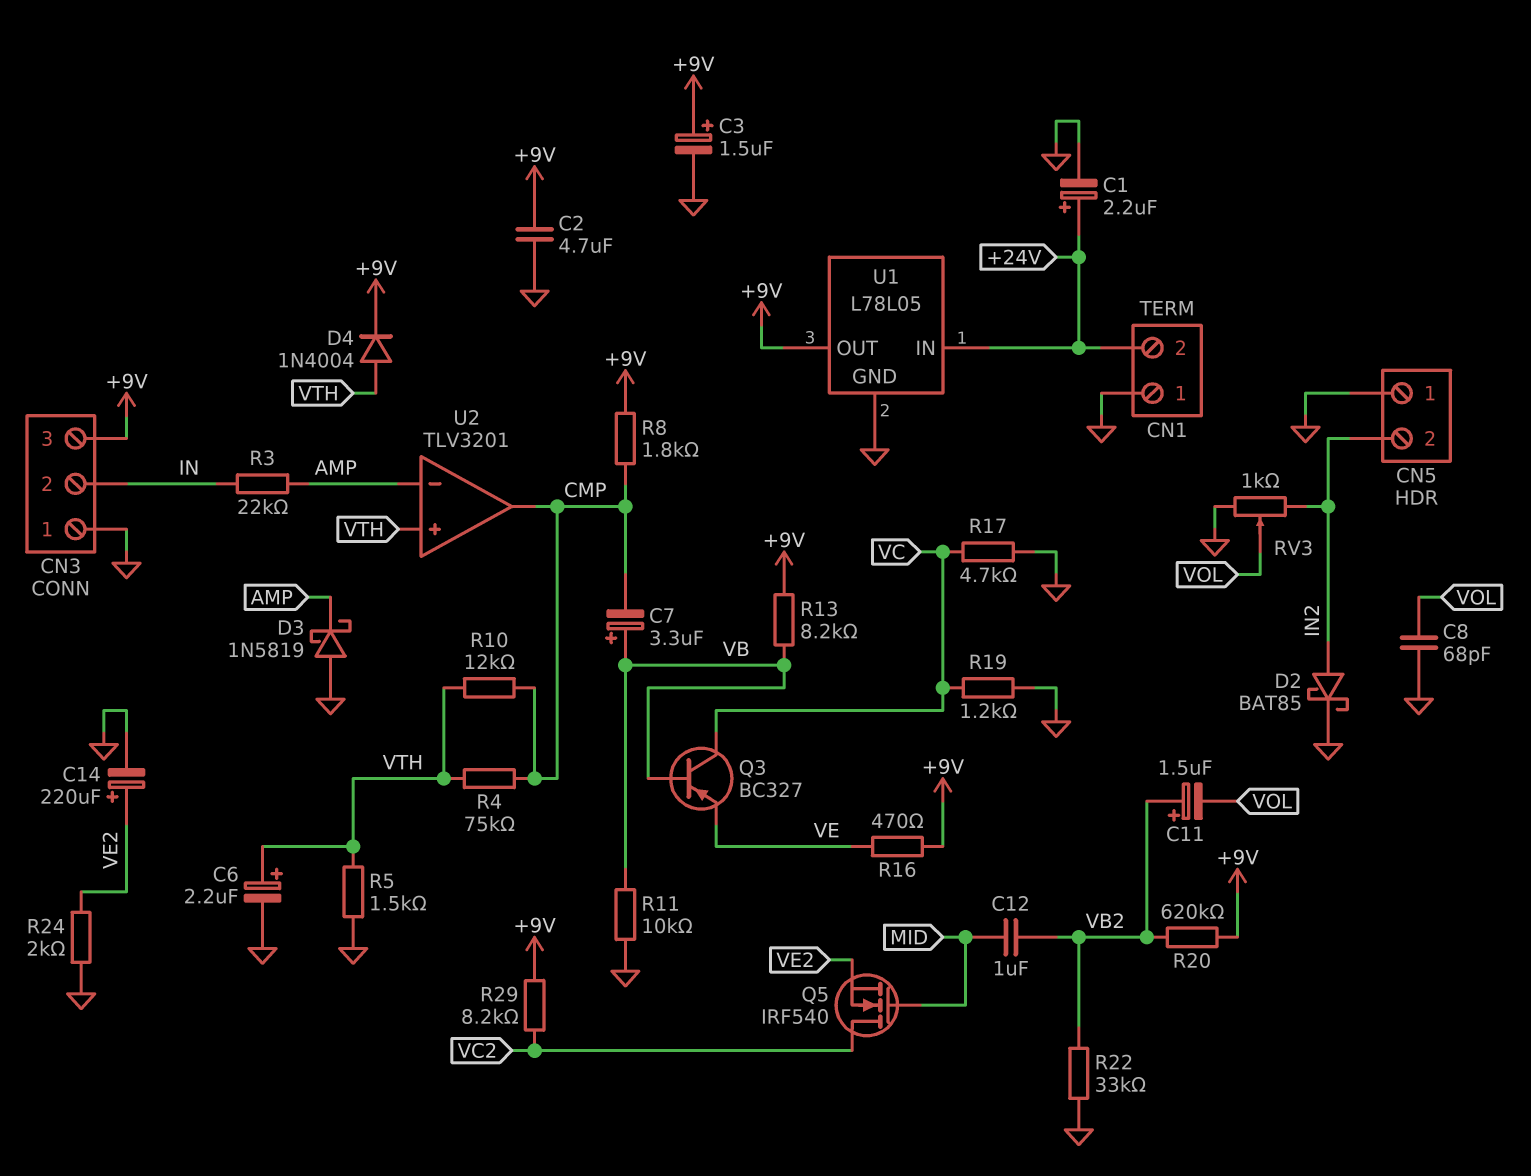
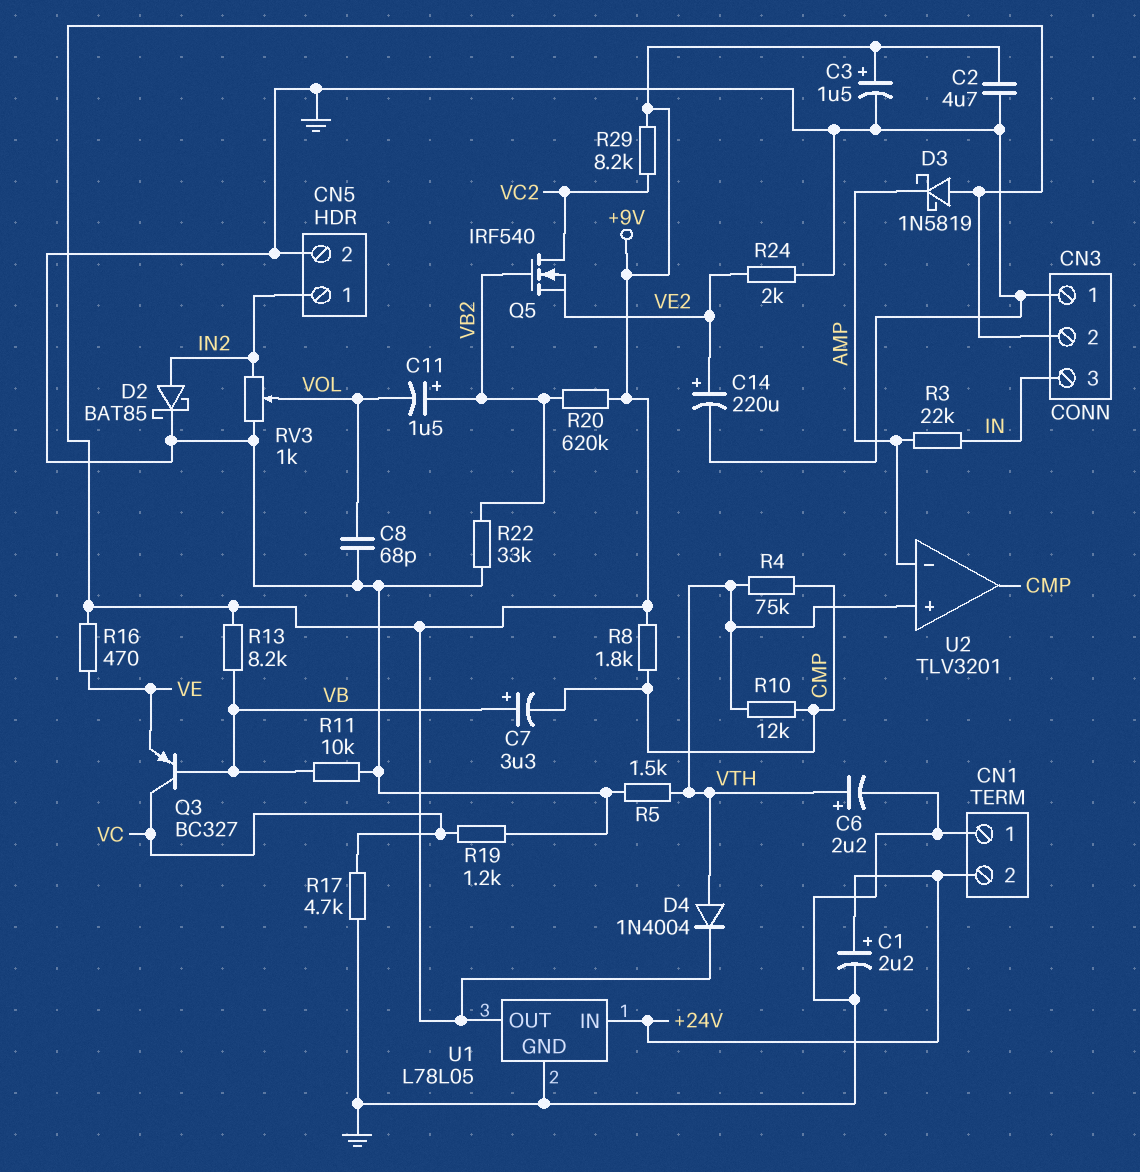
C12: 1uF (MID, VB2) -> none
CN3 pin 2: IN -> +9V
CN3 pin 3: +9V -> IN
CN5 pin 1: GND -> IN2
CN5 pin 2: IN2 -> GND
D3: schottky 1N5819 (A GND, K AMP) -> schottky 1N5819 (A +9V, K AMP)
Q5: NMOS IRF540 (G MID, D VC2, S VE2) -> NMOS IRF540 (G VB2, D VC2, S VE2)

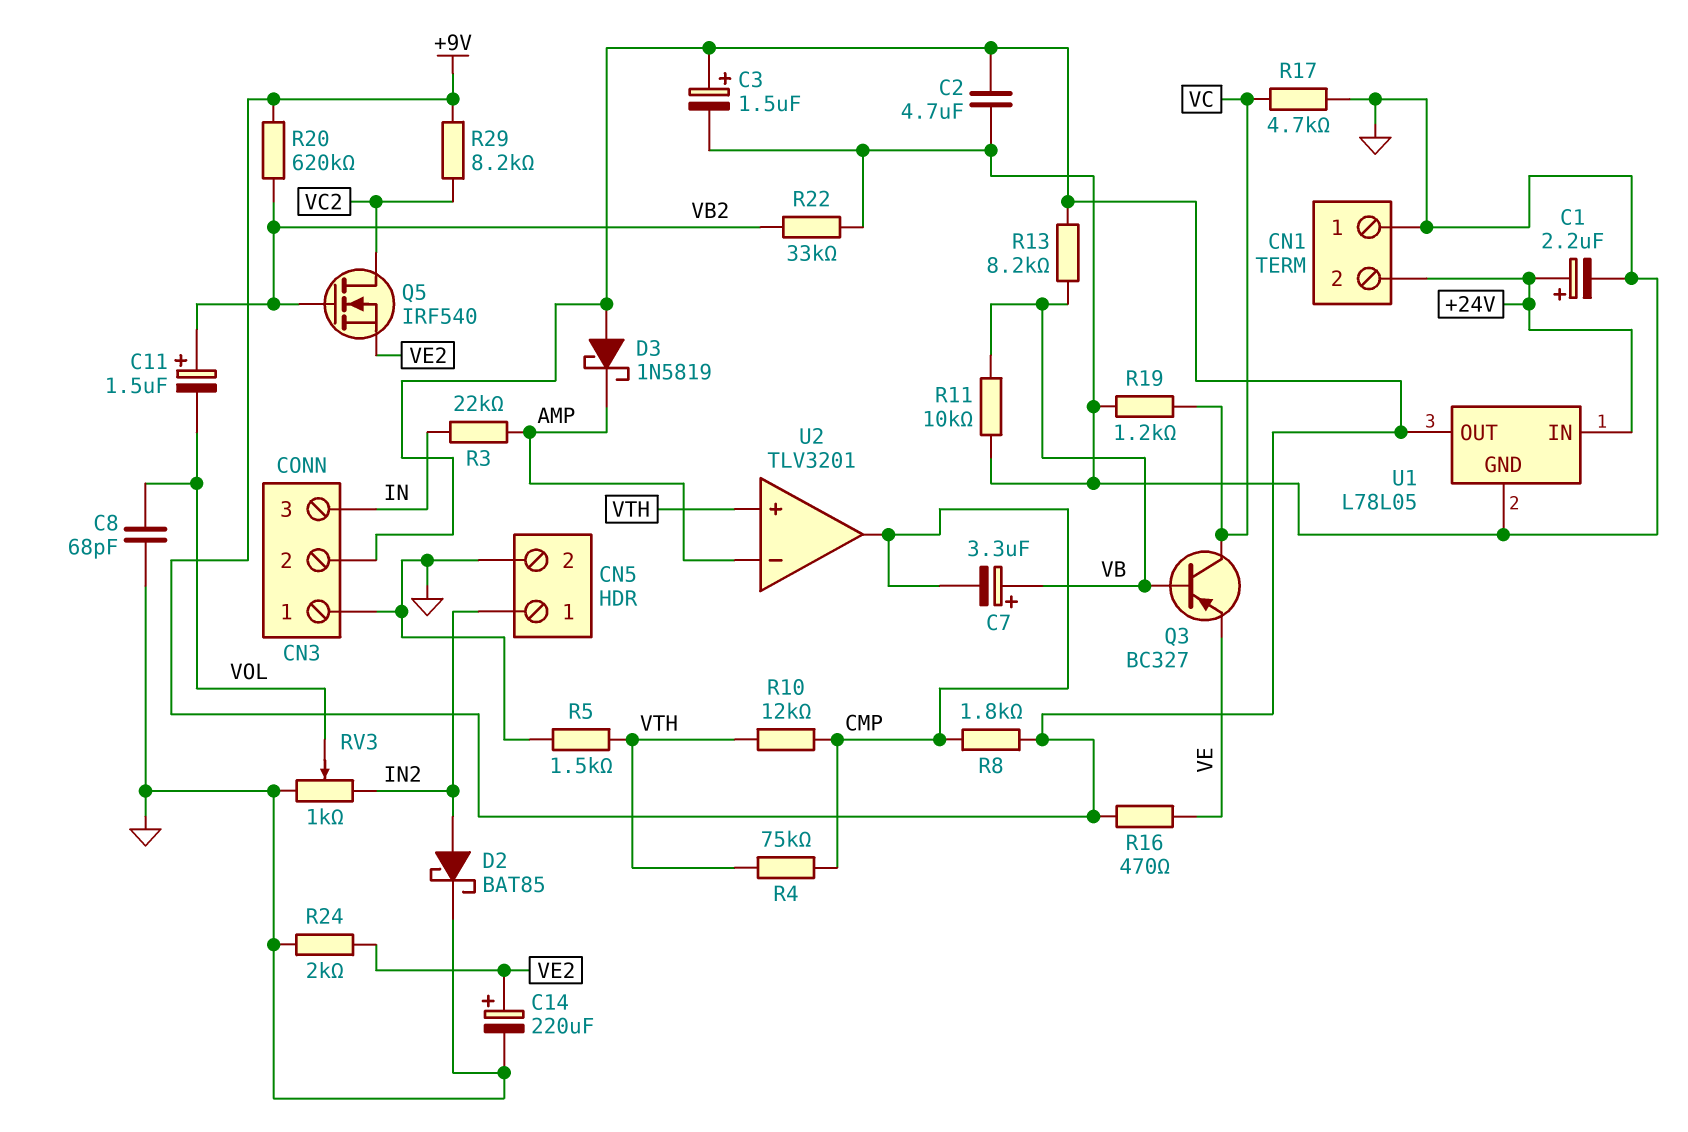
C6: 2.2uF (plus VTH, minus GND) -> none
D4: diode 1N4004 (A VTH, K +9V) -> none

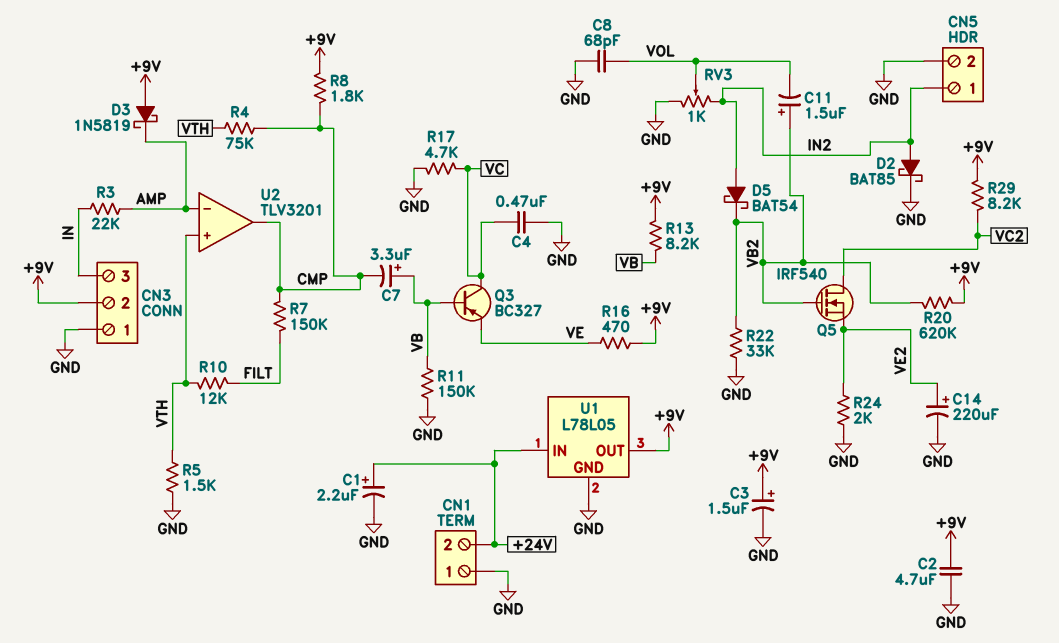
C4: none -> 470nF (GND, VC)
D5: none -> schottky BAT54 (A IN2, K VB2)
R7: none -> 150k (CMP, FILT)
R10: 12k (CMP, VTH) -> 12k (FILT, VTH)
R11: 10k (GND, VB) -> 150k (GND, VB)
R19: 1.2k (GND, VC) -> none

